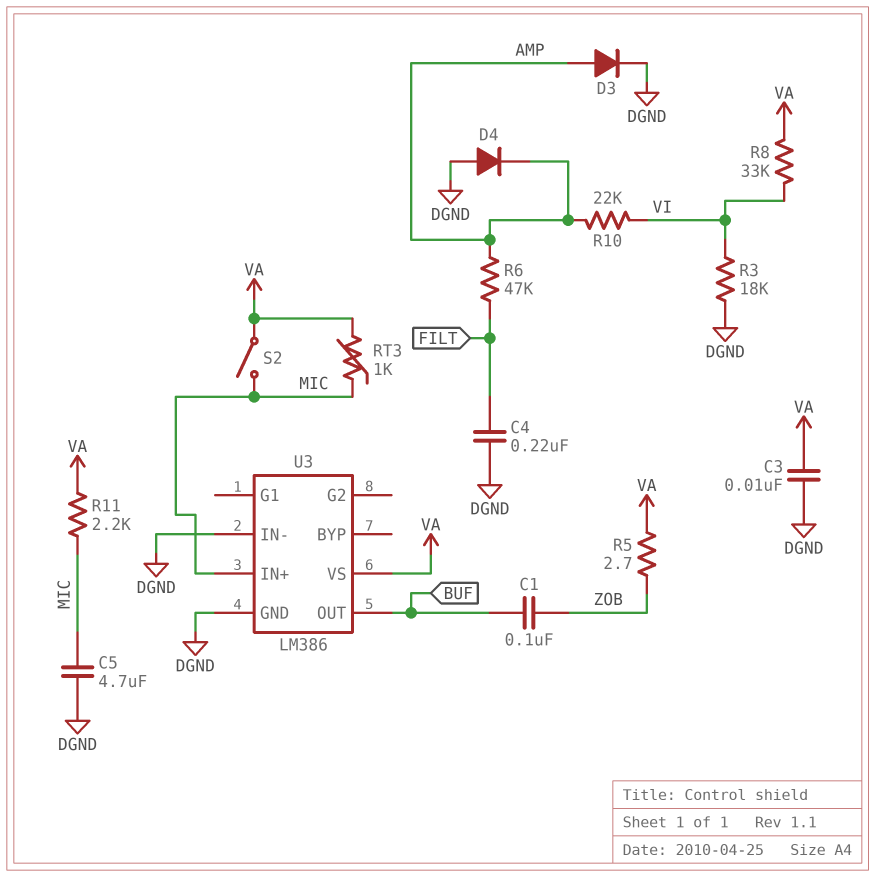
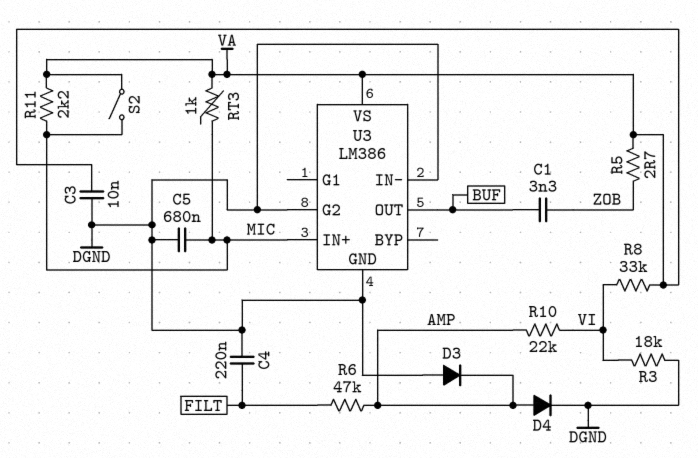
C1: 100nF (BUF, ZOB) -> 3.3nF (BUF, ZOB)
C5: 4.7uF (DGND, MIC) -> 680nF (DGND, MIC)
D3: diode (A AMP, K DGND) -> diode (A DGND, K AMP)
D4: diode (A DGND, K AMP) -> diode (A AMP, K DGND)
U3 pin G2: none -> DGND

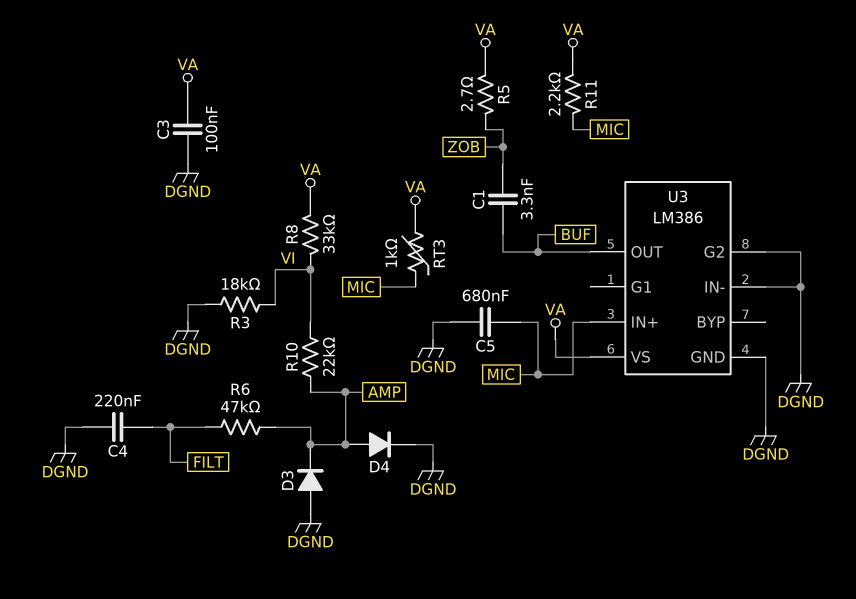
C3: 10nF (DGND, VA) -> 100nF (DGND, VA)
S2: switch (MIC, VA) -> none

